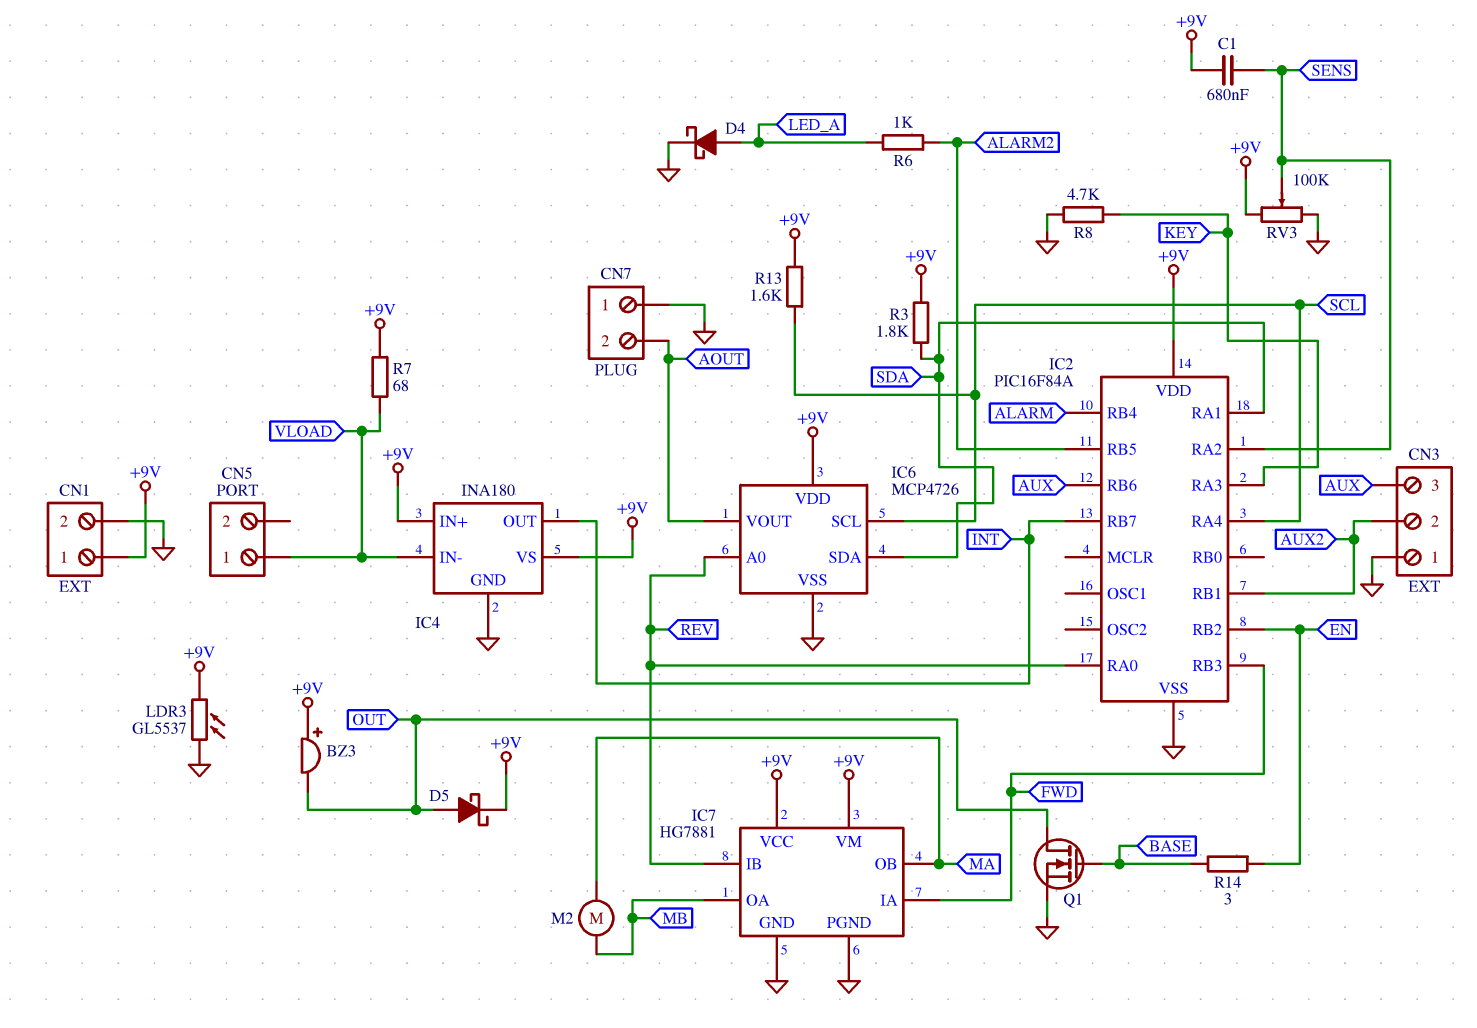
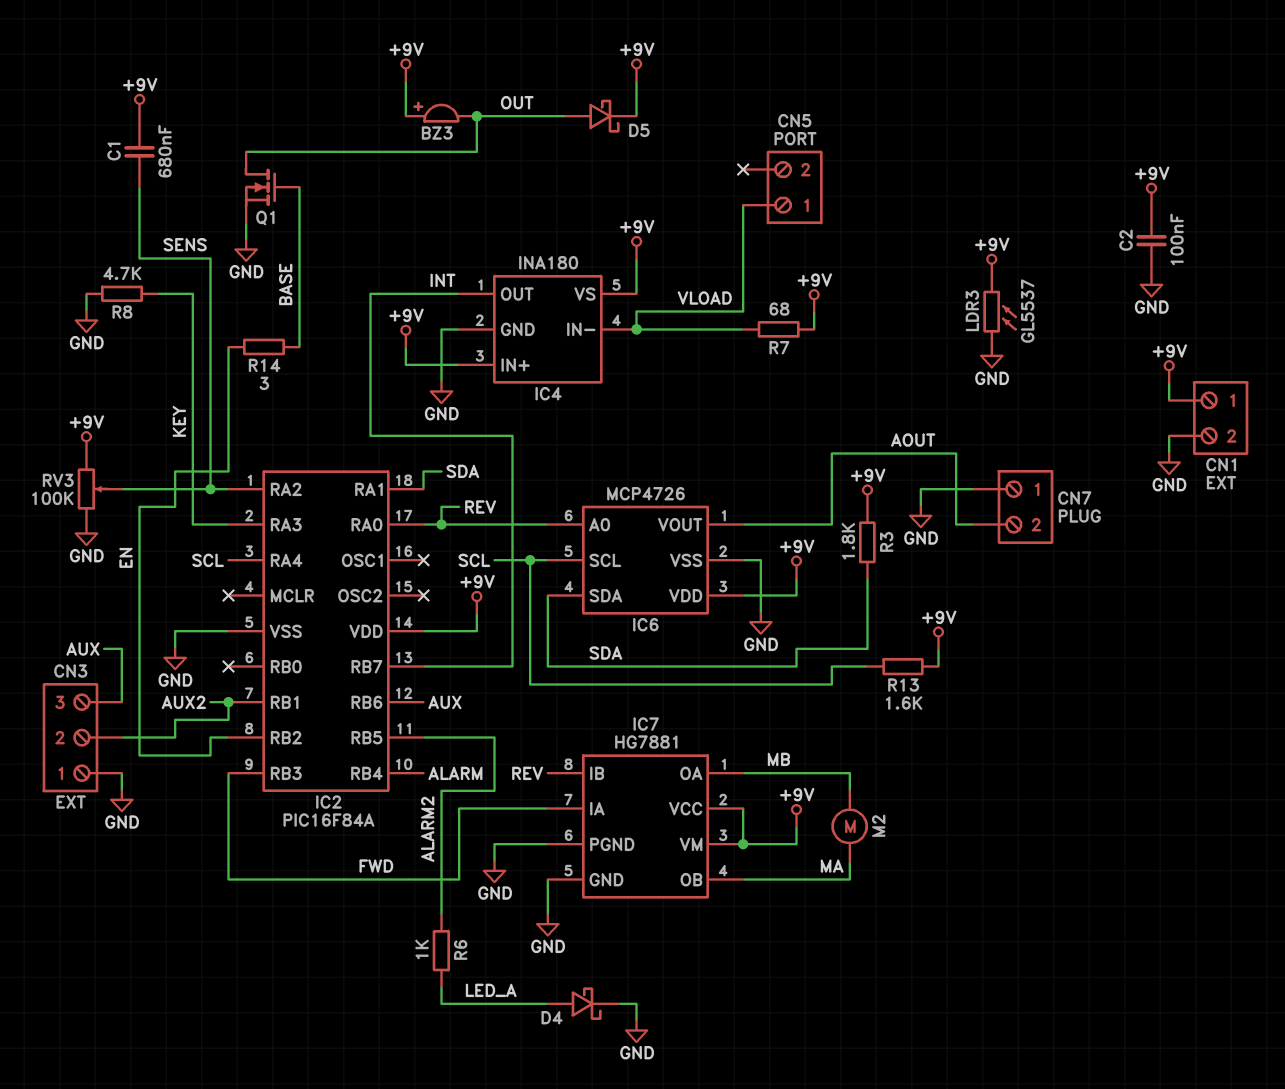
C2: none -> 100nF (+9V, GND)

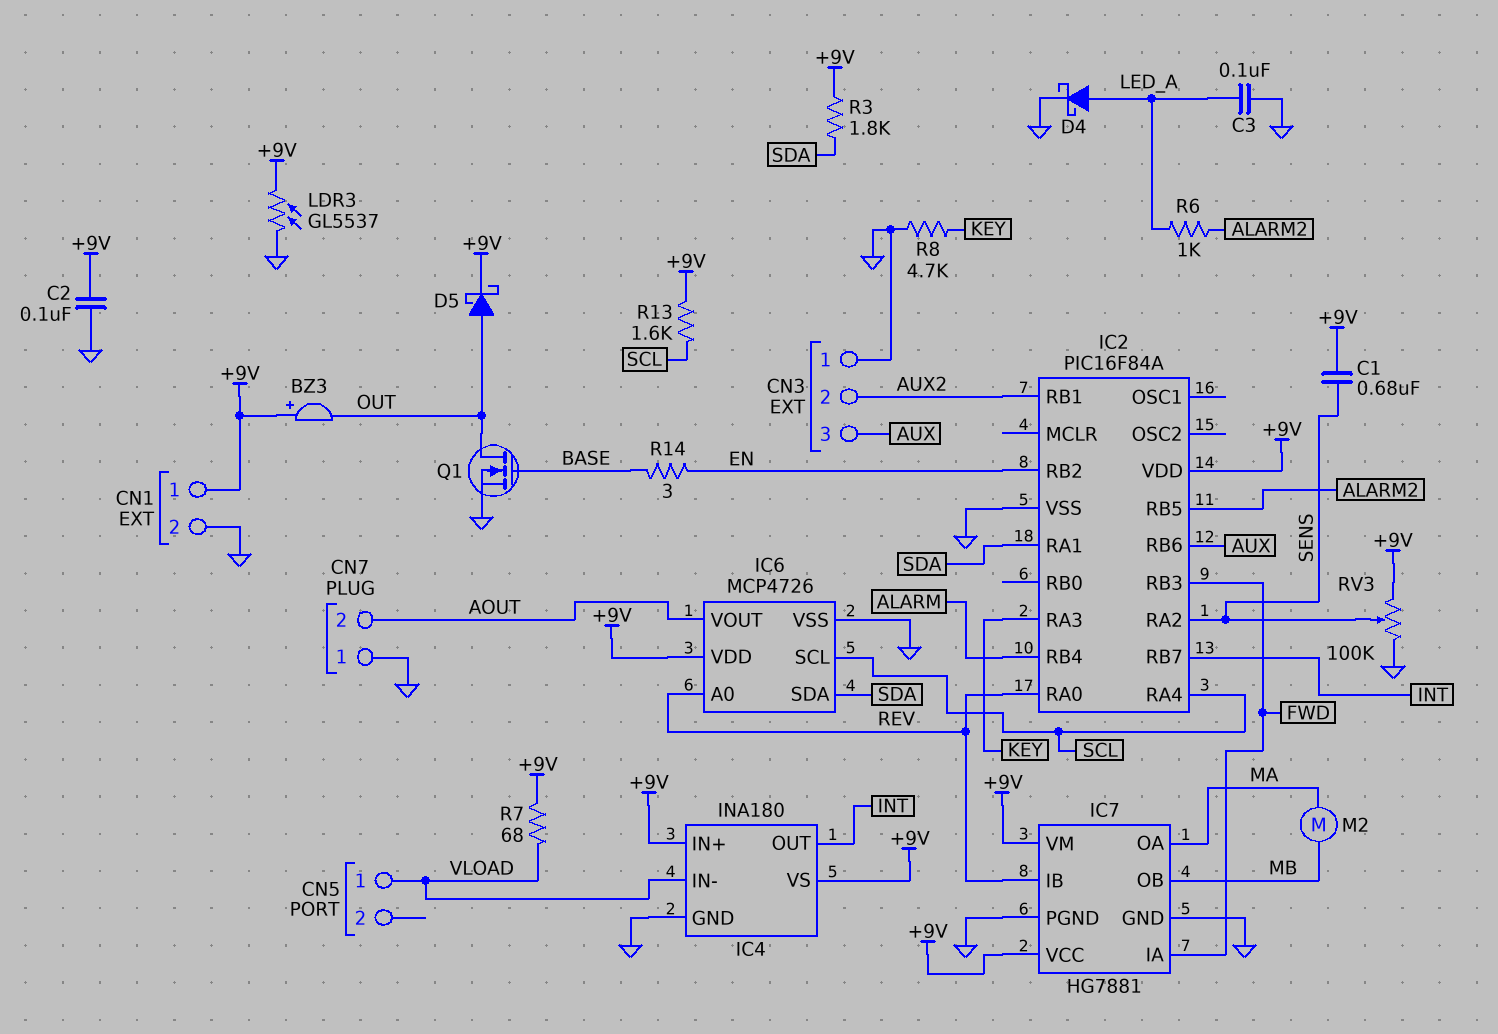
C3: none -> 100nF (GND, LED_A)
IC7 pin OA: MB -> MA
IC7 pin OB: MA -> MB

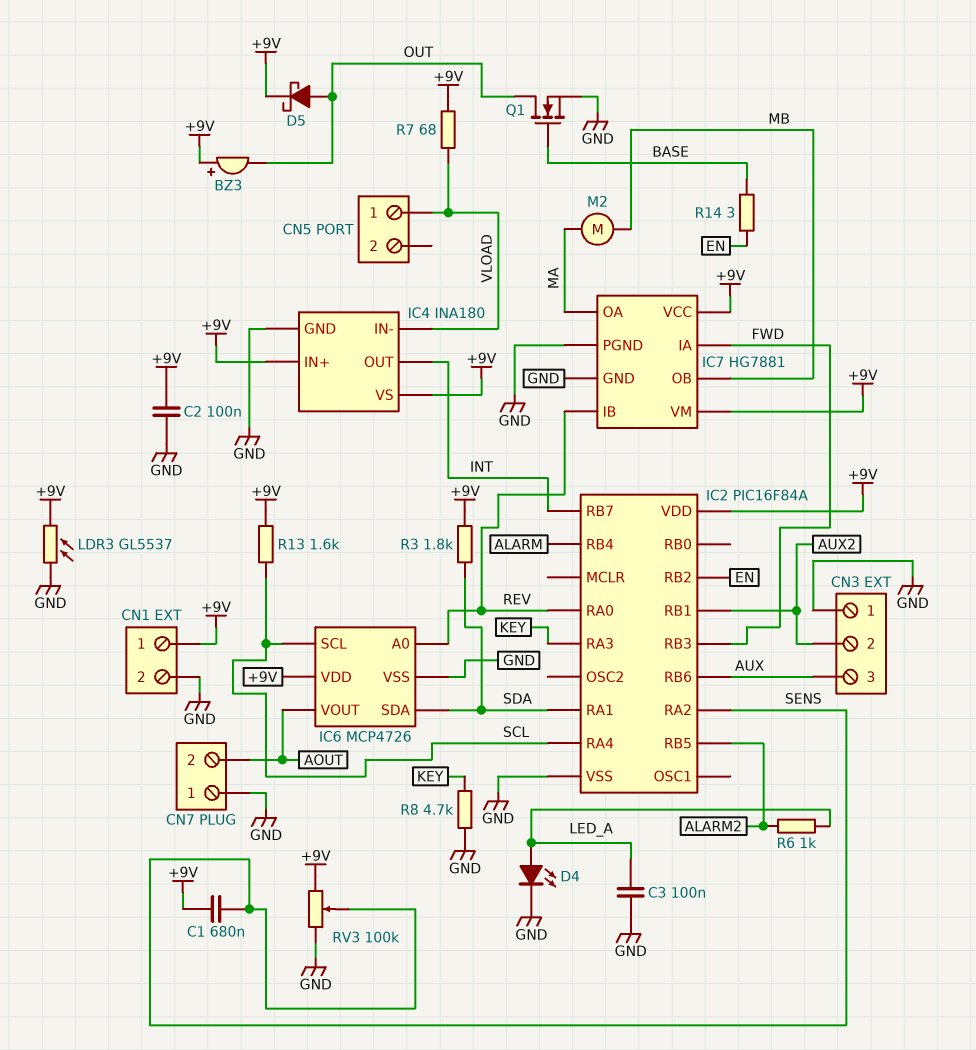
D4: schottky (A LED_A, K GND) -> LED (A LED_A, K GND)

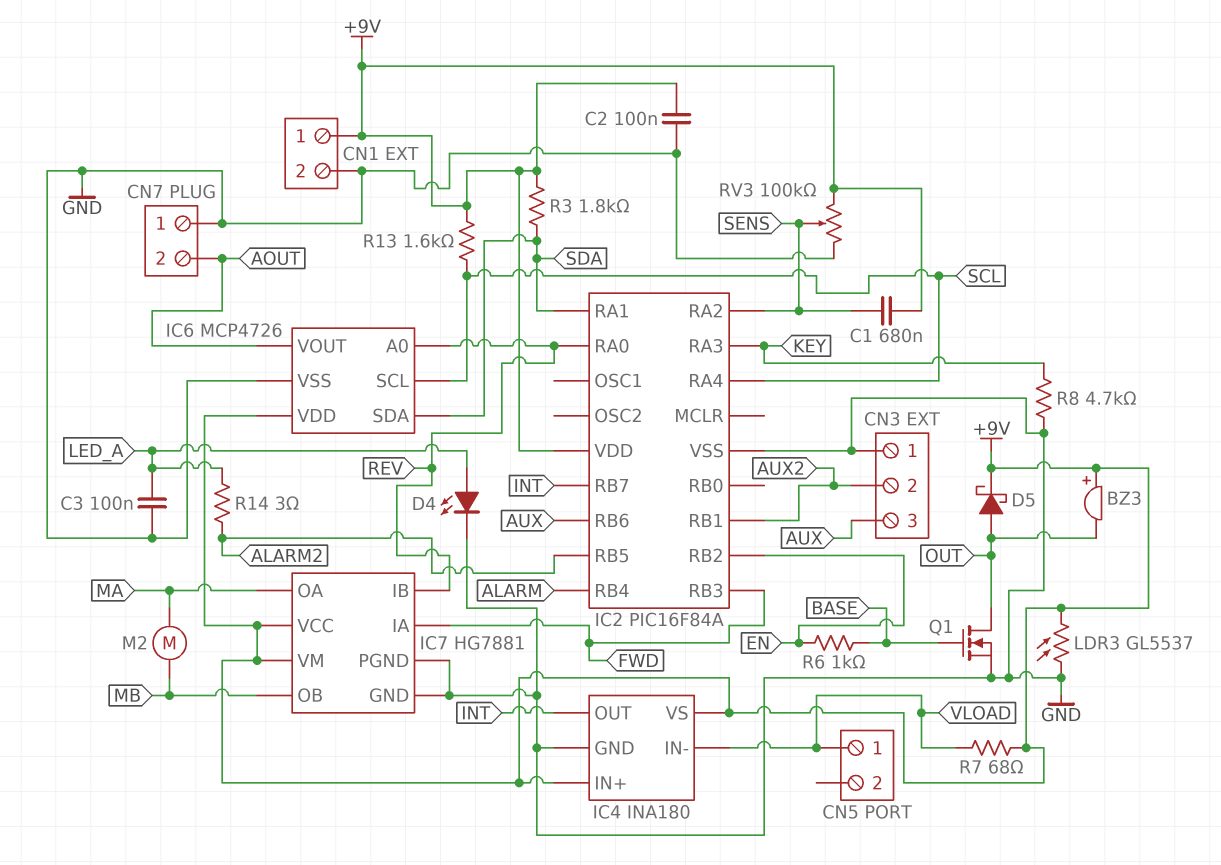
R6: 1k (ALARM2, LED_A) -> 1k (BASE, EN)
R14: 3 (BASE, EN) -> 3 (ALARM2, LED_A)

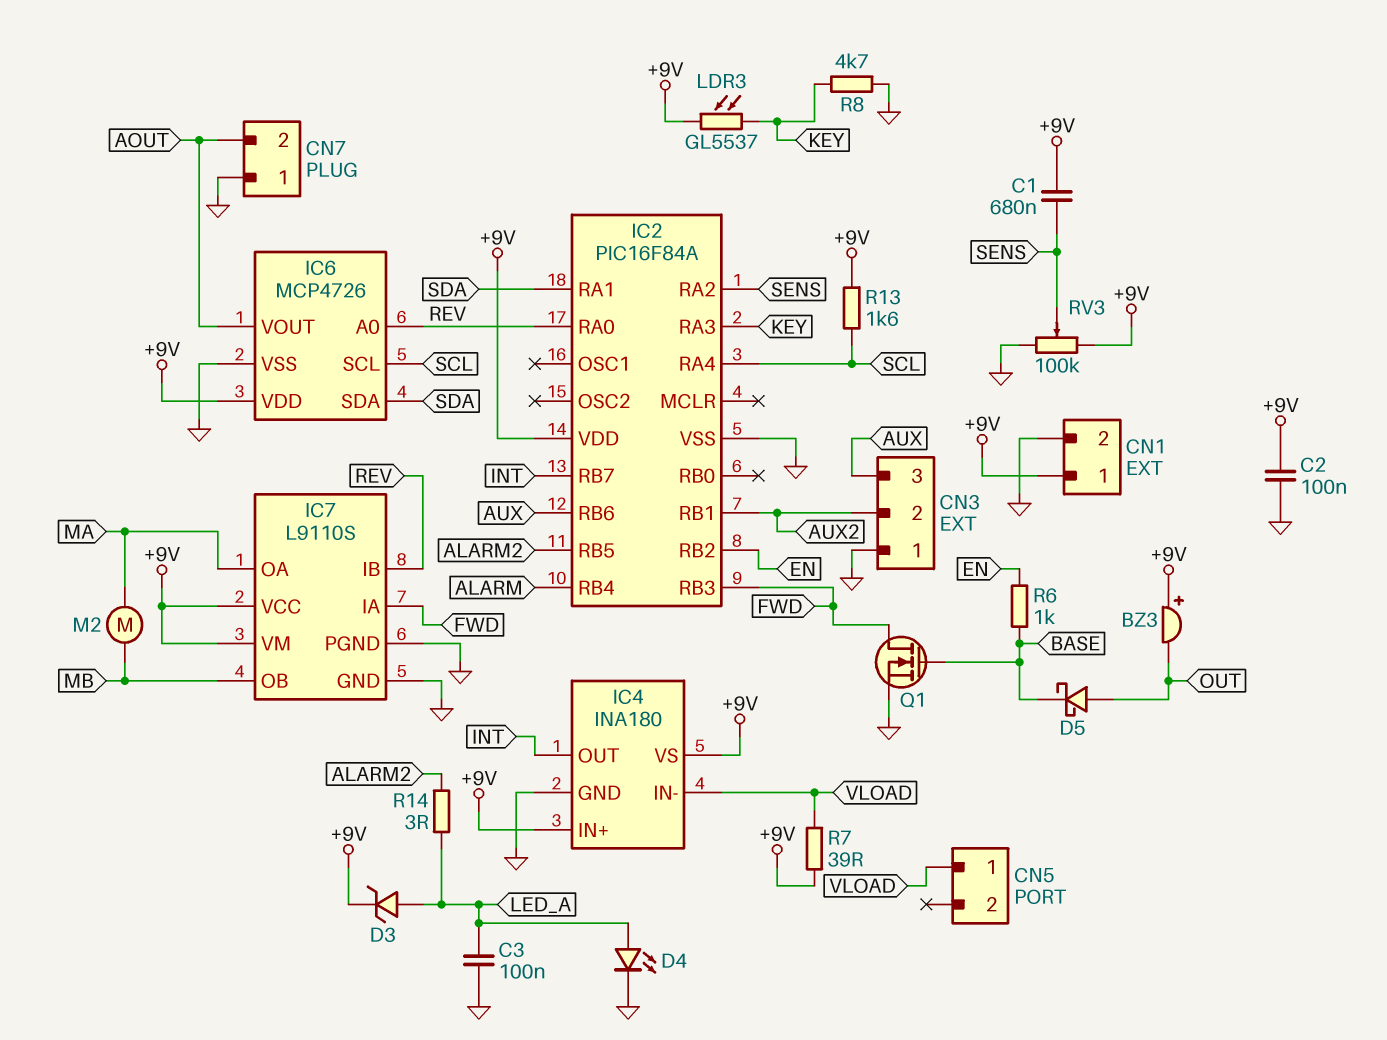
D3: none -> zener (A LED_A, K +9V)
D5: schottky (A OUT, K +9V) -> schottky (A OUT, K BASE)
IC7: HG7881 -> L9110S
LDR3: GL5537 (+9V, GND) -> GL5537 (+9V, KEY)
Q1: NMOS (G BASE, D OUT, S GND) -> NMOS (G BASE, D FWD, S GND)
R3: 1.8k (+9V, SDA) -> none
R7: 68 (+9V, VLOAD) -> 39 (+9V, VLOAD)

